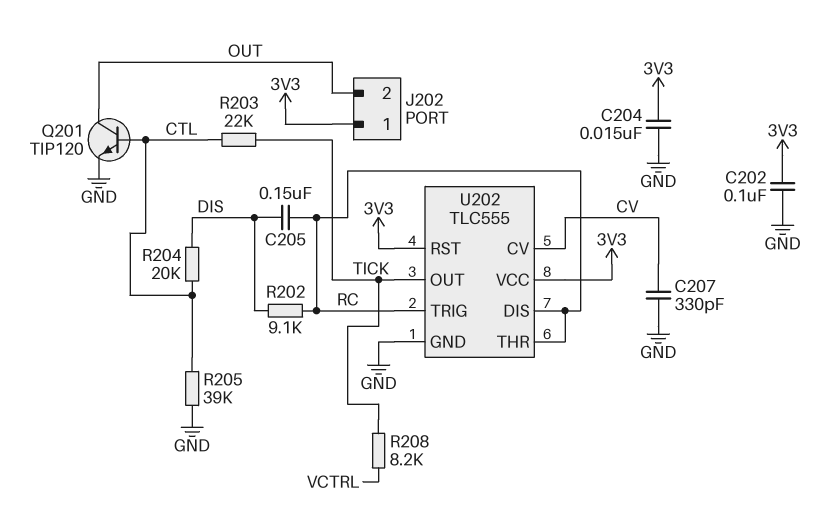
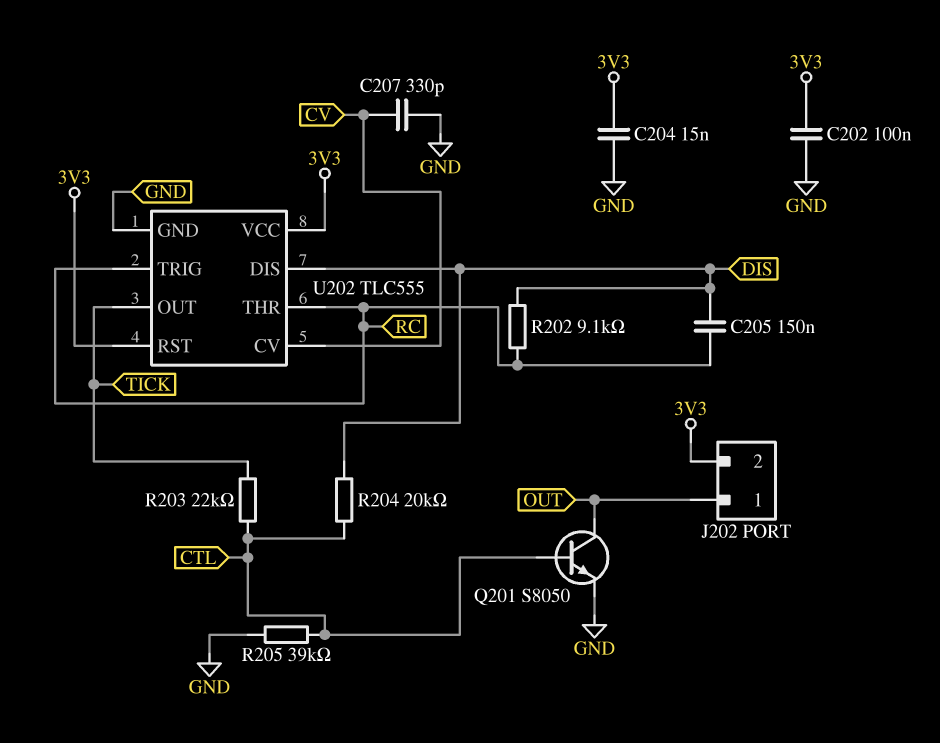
J202 pin 1: 3V3 -> OUT
J202 pin 2: OUT -> 3V3
Q201: NPN TIP120 (B CTL, C OUT, E GND) -> NPN S8050 (B CTL, C OUT, E GND)
R208: 8.2k (TICK, VCTRL) -> none
U202 pin DIS: RC -> DIS

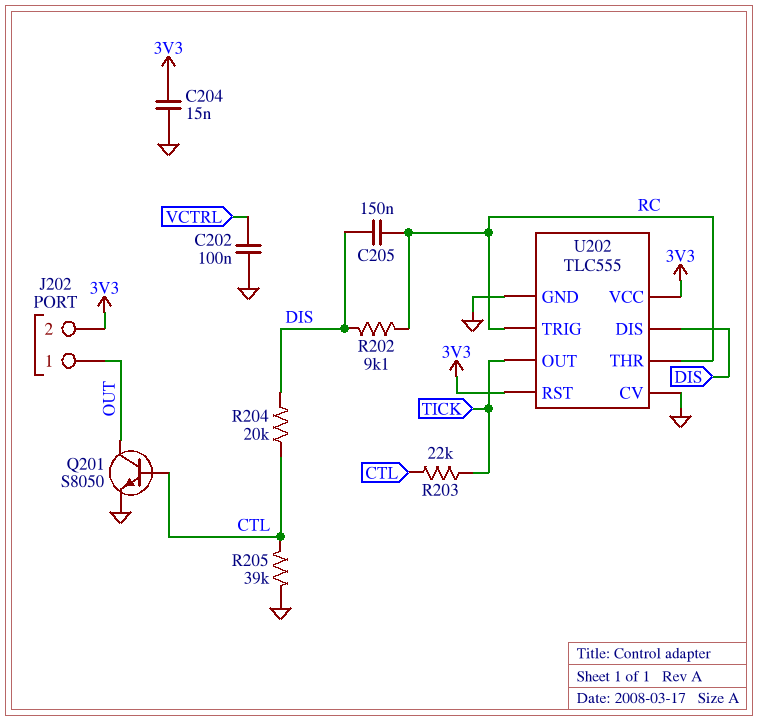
C202: 100nF (3V3, GND) -> 100nF (GND, VCTRL)
C207: 330pF (CV, GND) -> none
U202 pin CV: CV -> GND

